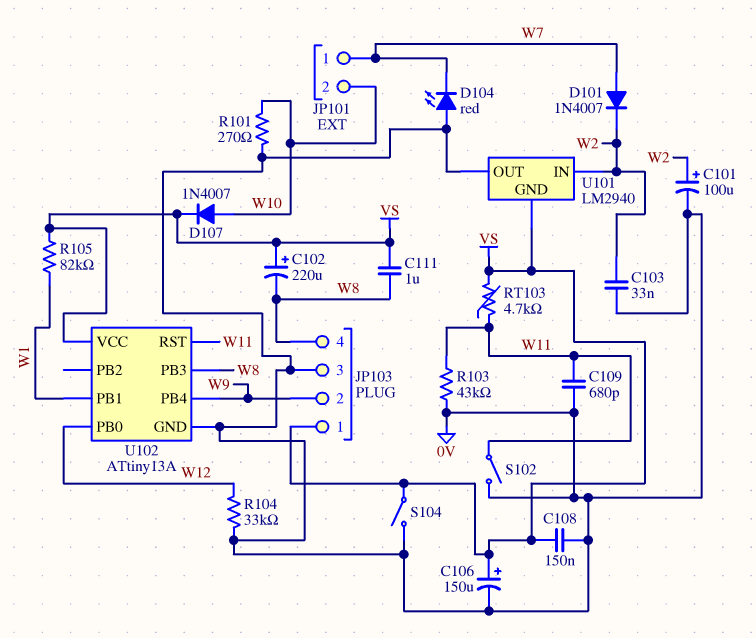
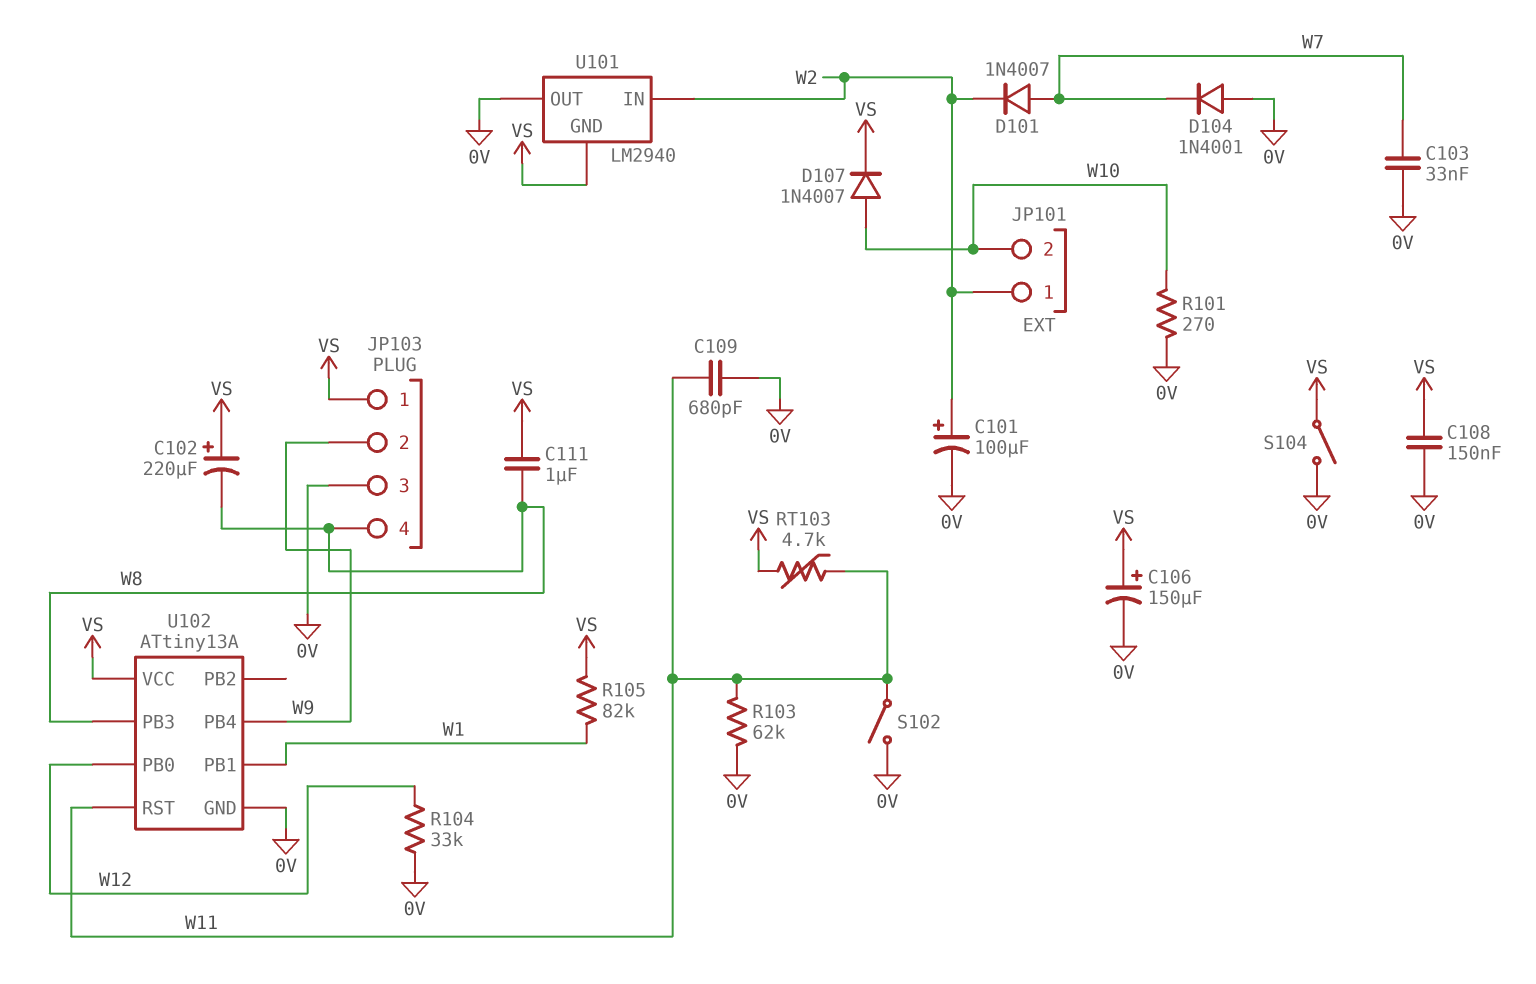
C103: 33nF (0V, W2) -> 33nF (0V, W7)
D104: LED red (A 0V, K W7) -> diode 1N4001 (A 0V, K W7)
JP101 pin 1: W7 -> W2
R103: 43k (0V, W11) -> 62k (0V, W11)

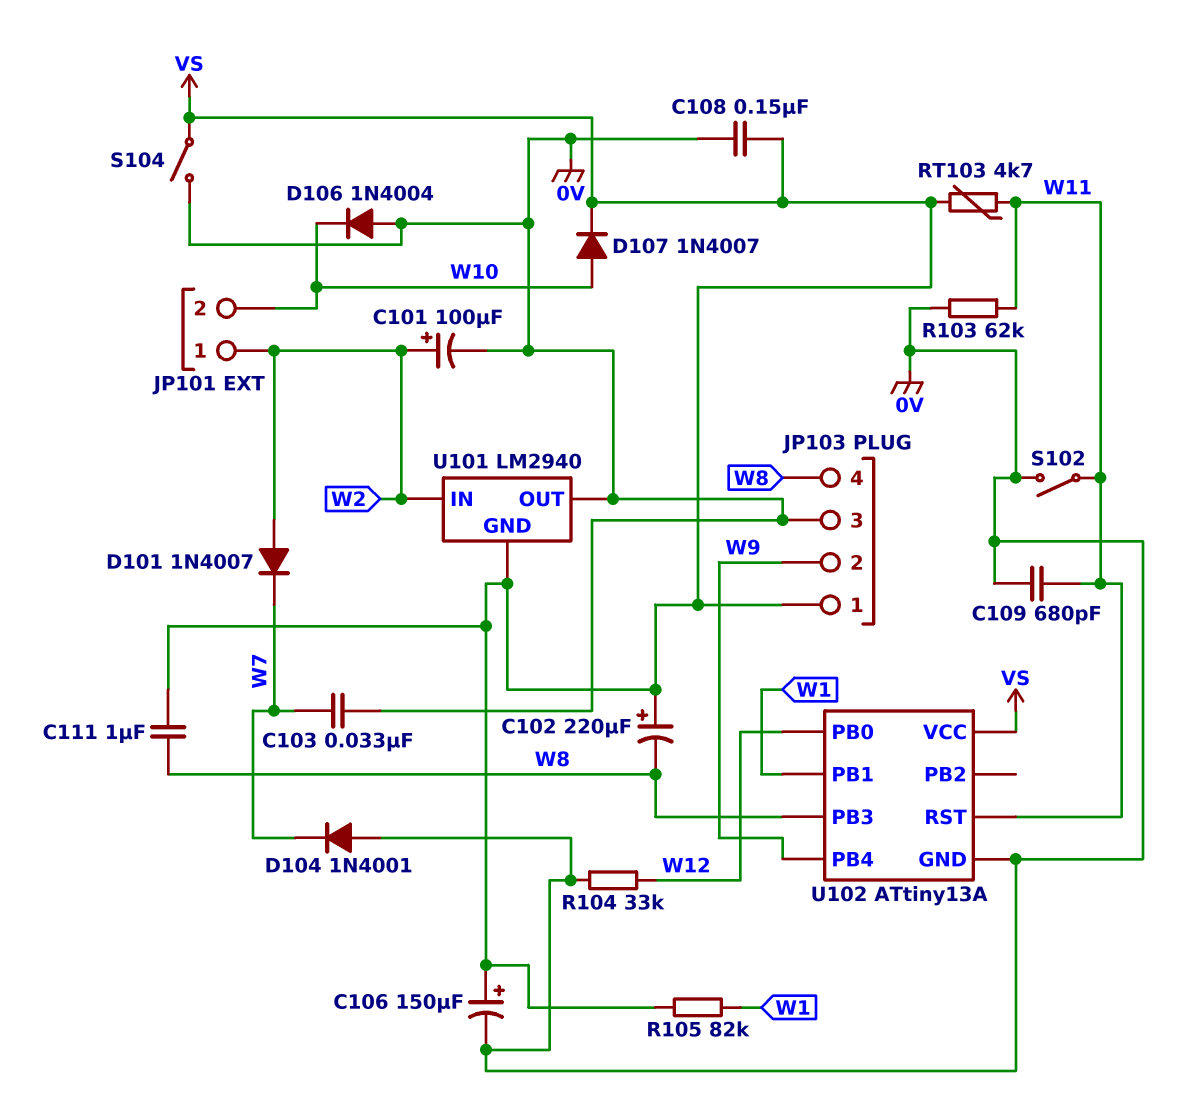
D101: diode 1N4007 (A W7, K W2) -> diode 1N4007 (A W2, K W7)
D106: none -> diode 1N4004 (A 0V, K W10)
R101: 270 (0V, W10) -> none

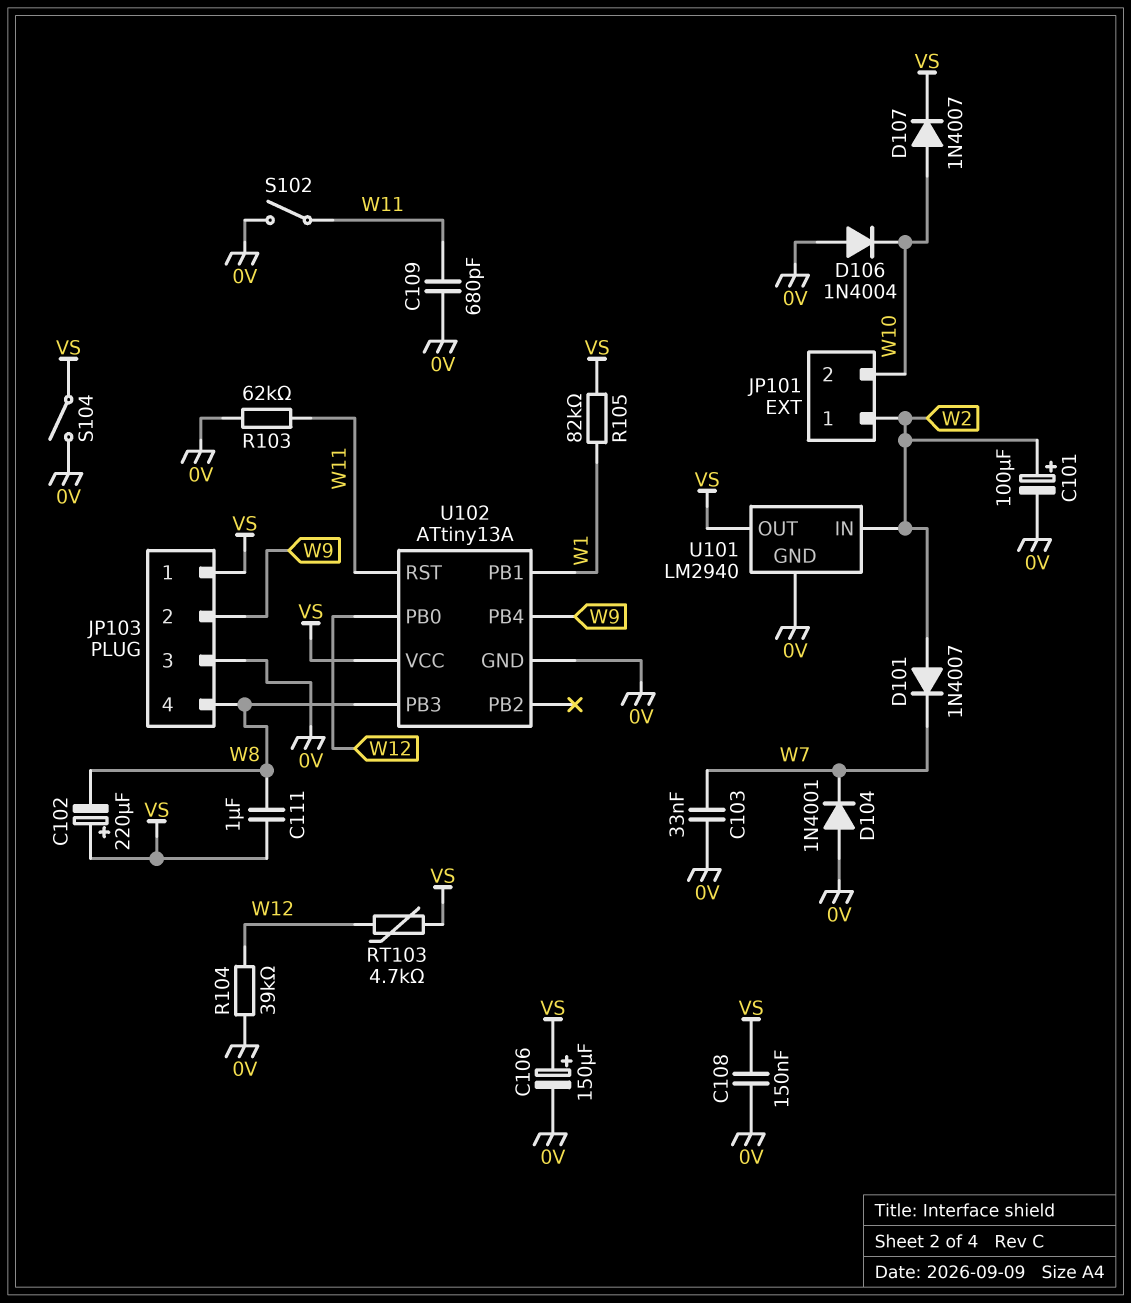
R104: 33k (0V, W12) -> 39k (0V, W12)
RT103: 4.7k (VS, W11) -> 4.7k (VS, W12)
U101 pin GND: VS -> 0V
U101 pin OUT: 0V -> VS

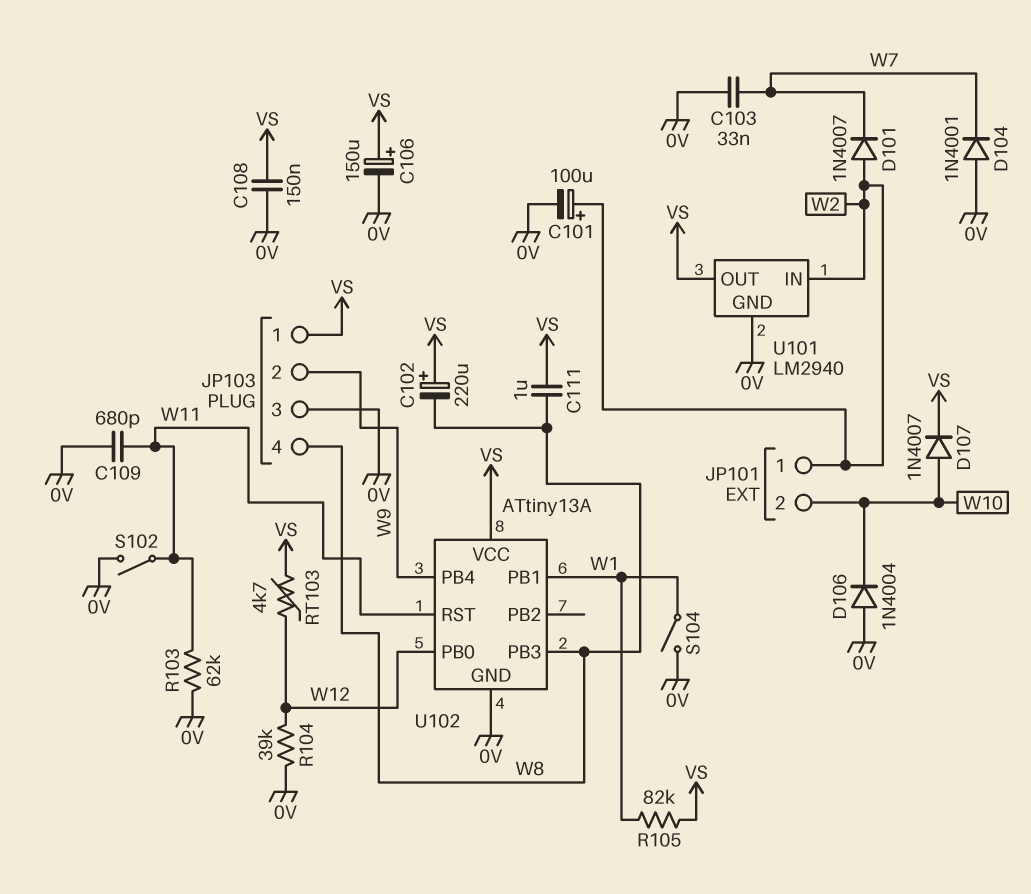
S104: switch (0V, VS) -> switch (0V, W1)

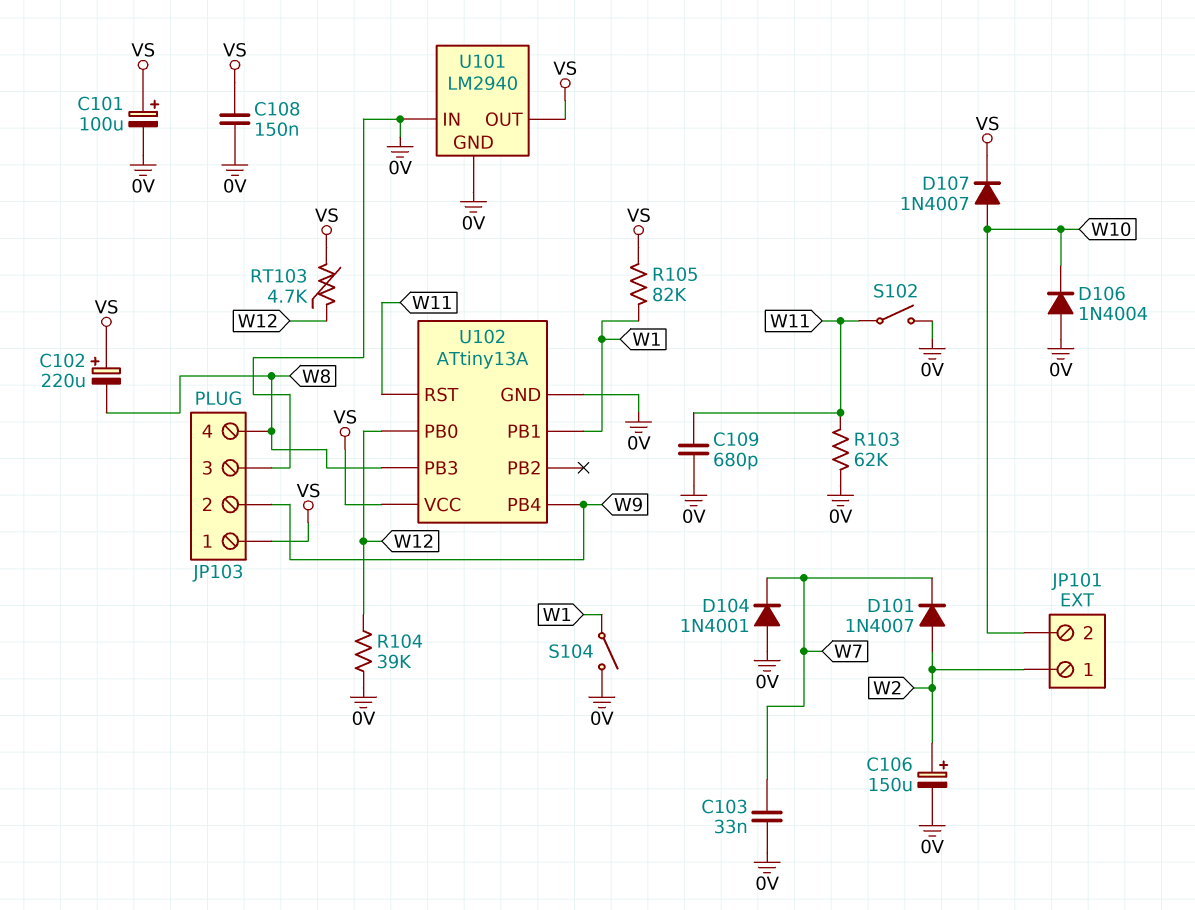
C101: 100uF (plus W2, minus 0V) -> 100uF (plus VS, minus 0V)
C106: 150uF (plus VS, minus 0V) -> 150uF (plus W2, minus 0V)
C111: 1uF (VS, W8) -> none
U101 pin IN: W2 -> 0V

